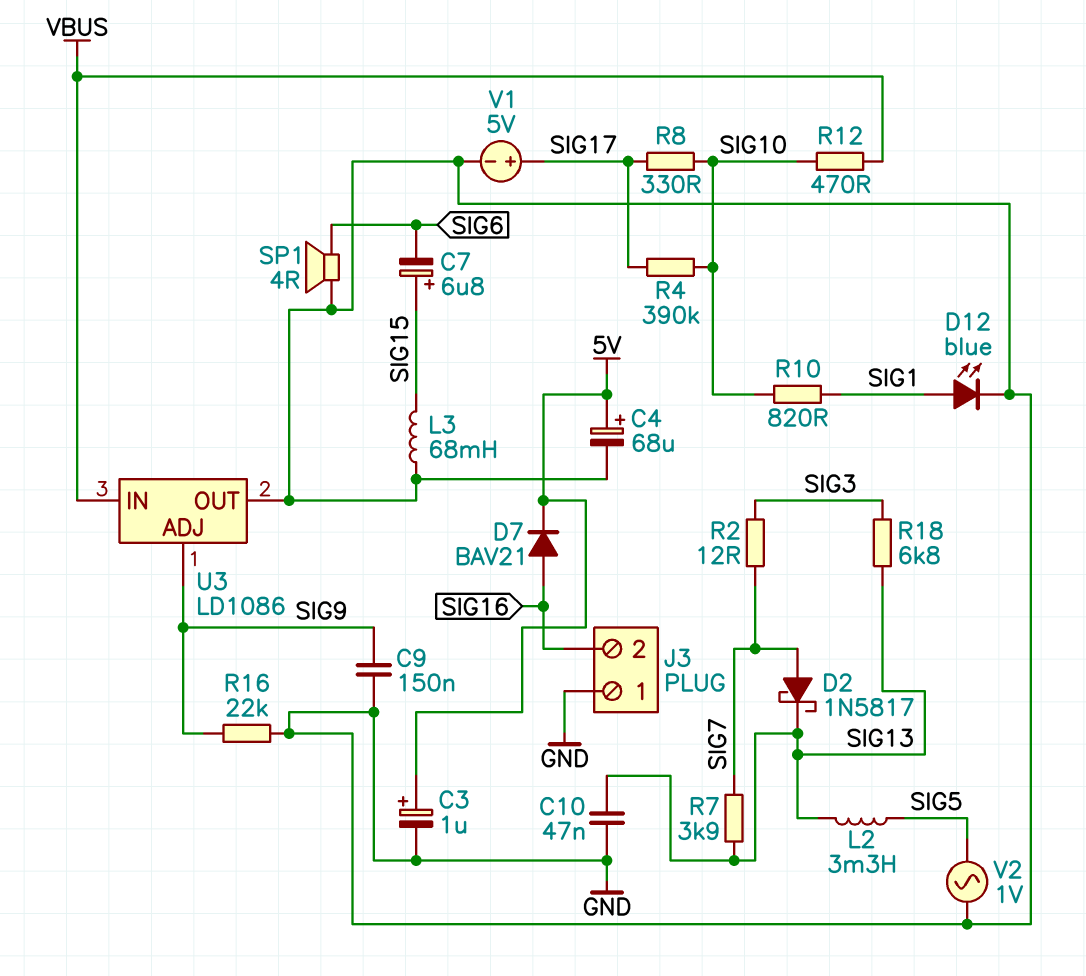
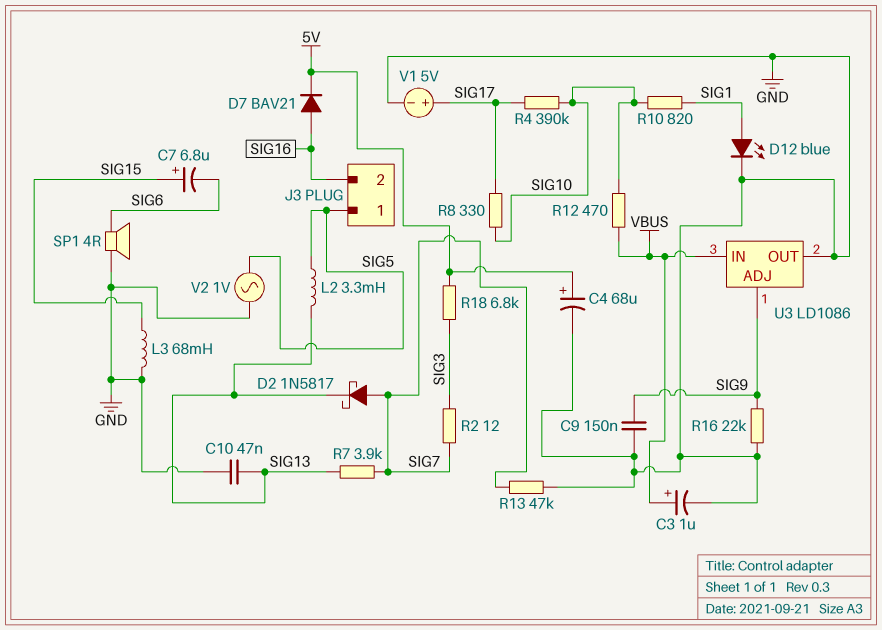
C3: 1uF (plus 5V, minus GND) -> 1uF (plus VBUS, minus GND)
J3 pin 1: GND -> SIG5
R13: none -> 47k (GND, SIG7)
R18: 6.8k (SIG3, SIG13) -> 6.8k (5V, SIG3)

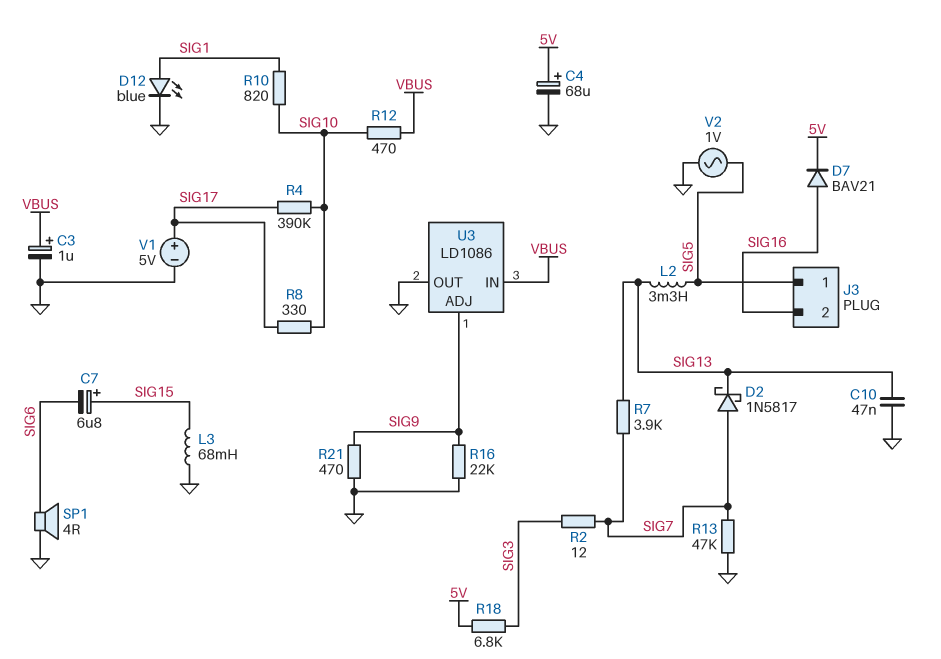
C9: 150nF (GND, SIG9) -> none
R21: none -> 470 (GND, SIG9)

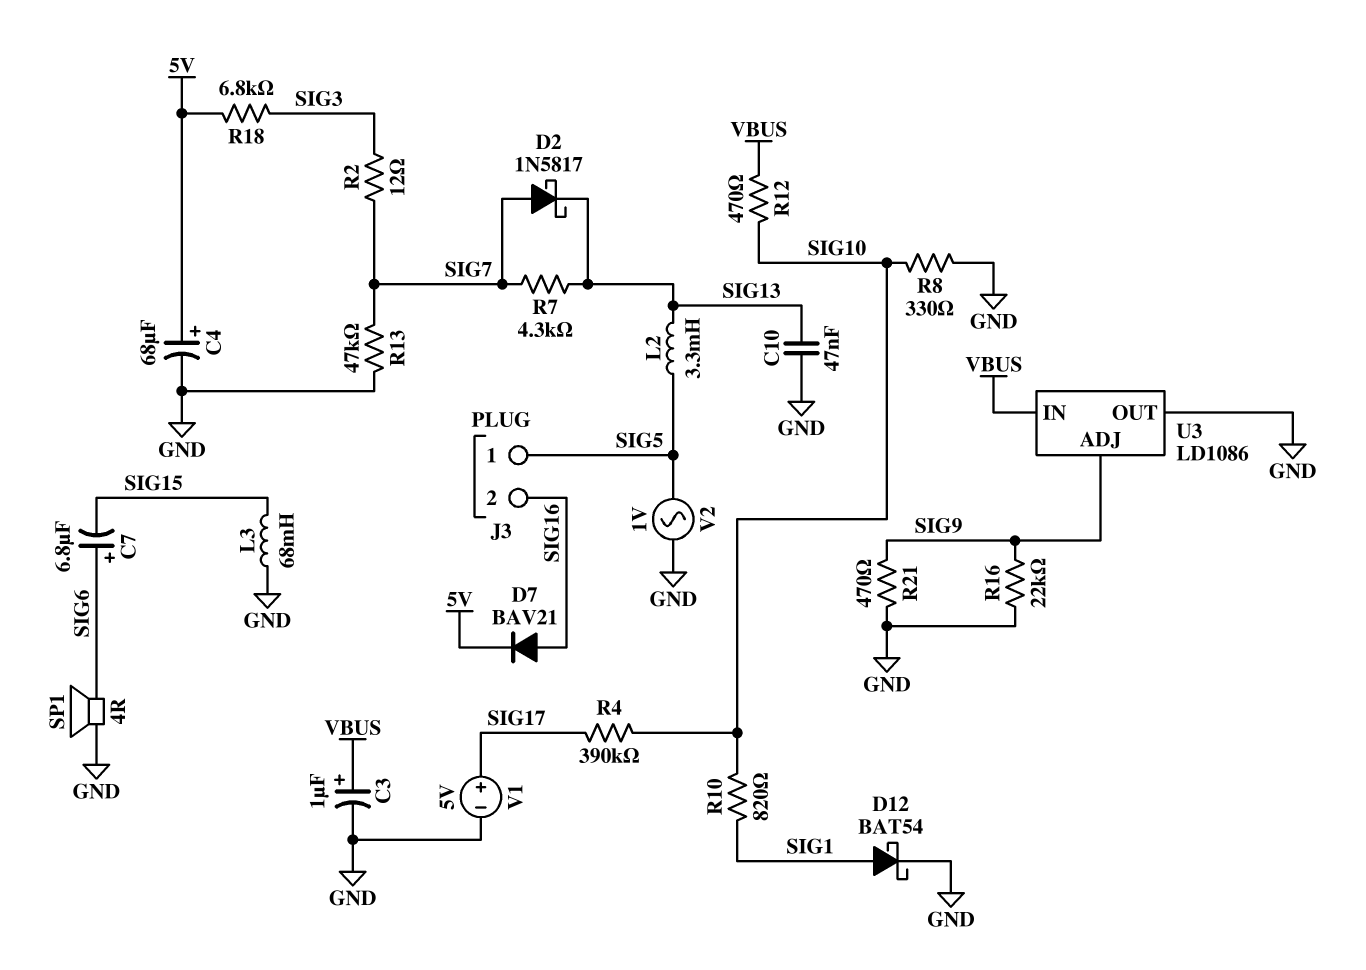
C7: 6.8uF (plus SIG15, minus SIG6) -> 6.8uF (plus SIG6, minus SIG15)
D12: LED blue (A SIG1, K GND) -> schottky BAT54 (A SIG1, K GND)
R7: 3.9k (SIG7, SIG13) -> 4.3k (SIG7, SIG13)
R8: 330 (SIG10, SIG17) -> 330 (GND, SIG10)

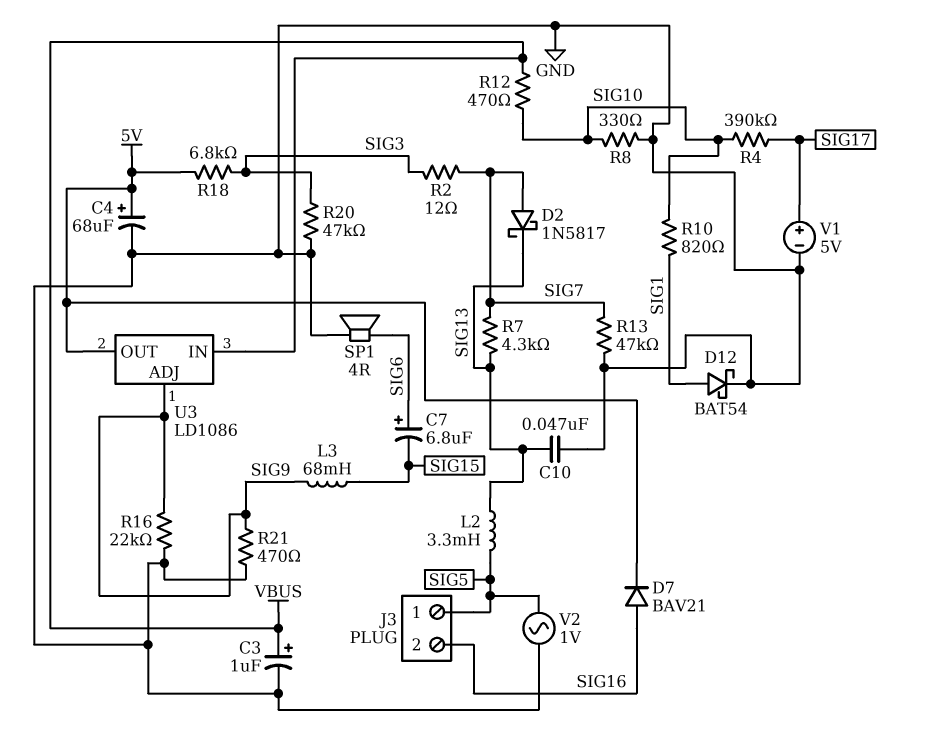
L3: 68mH (GND, SIG15) -> 68mH (SIG9, SIG15)
R20: none -> 47k (GND, SIG3)
U3 pin OUT: GND -> 5V

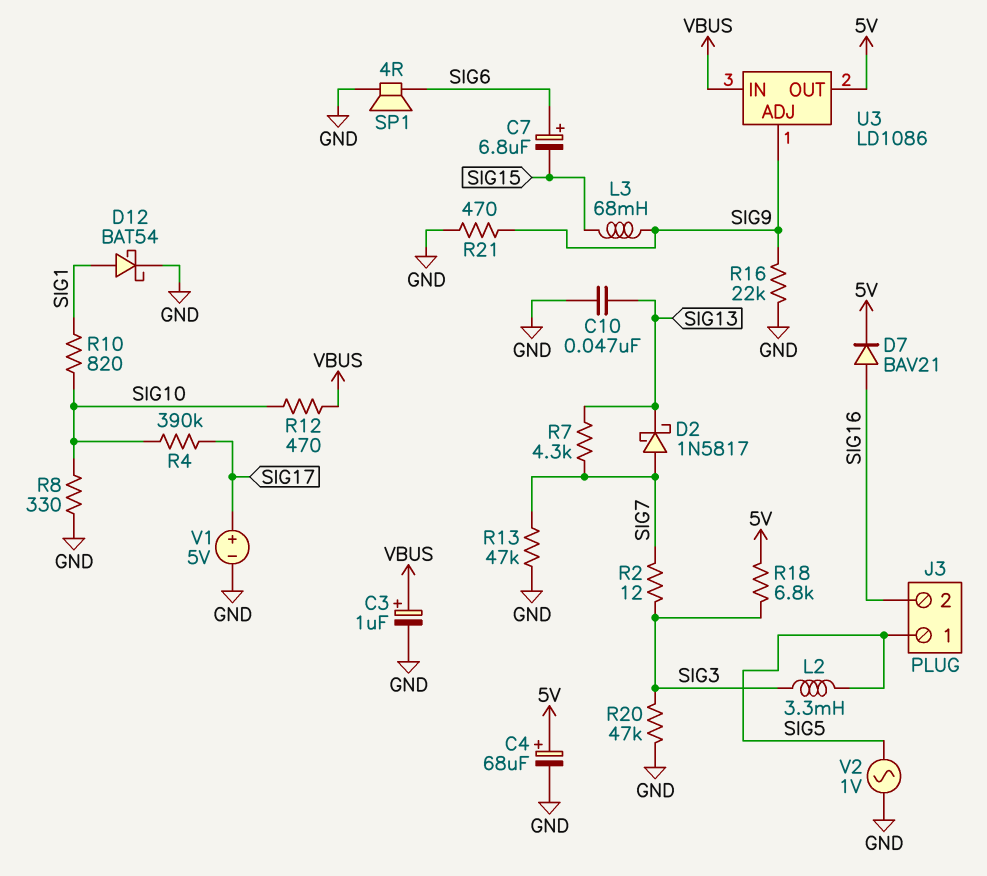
L2: 3.3mH (SIG5, SIG13) -> 3.3mH (SIG3, SIG5)

